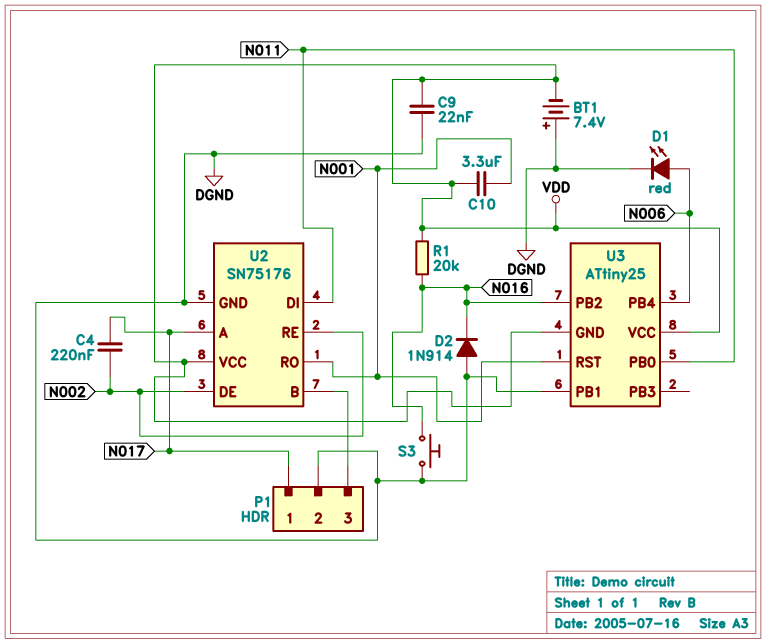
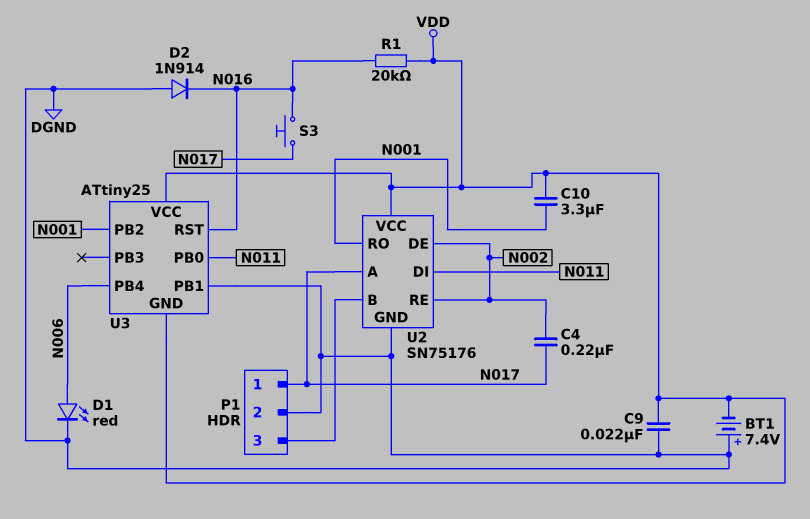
S3: button (DGND, N016) -> button (N016, N017)
U3 pin PB2: N016 -> N001
U3 pin RST: N001 -> N016

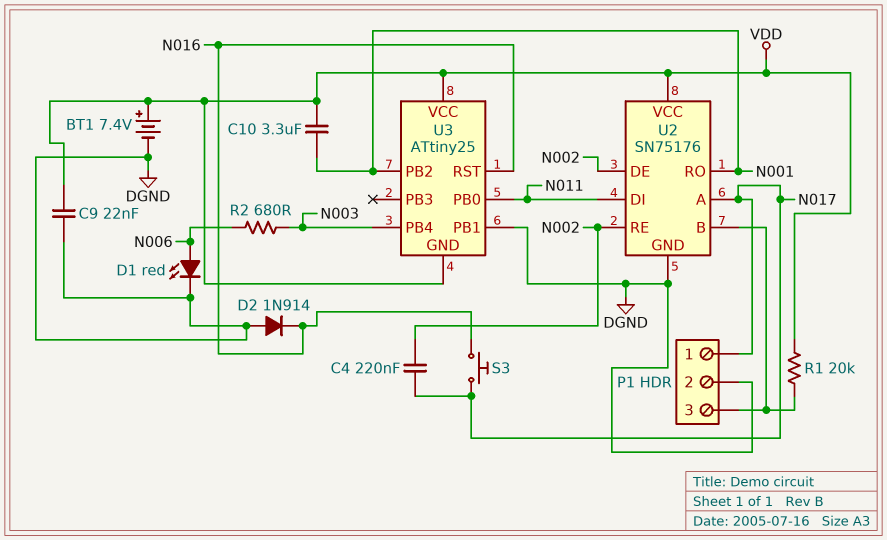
BT1: 7.4V (plus DGND, minus VDD) -> 7.4V (plus VDD, minus DGND)
R1: 20k (N016, VDD) -> 20k (P1/3, VDD)
R2: none -> 680 (N003, N006)
U3 pin PB4: N006 -> N003

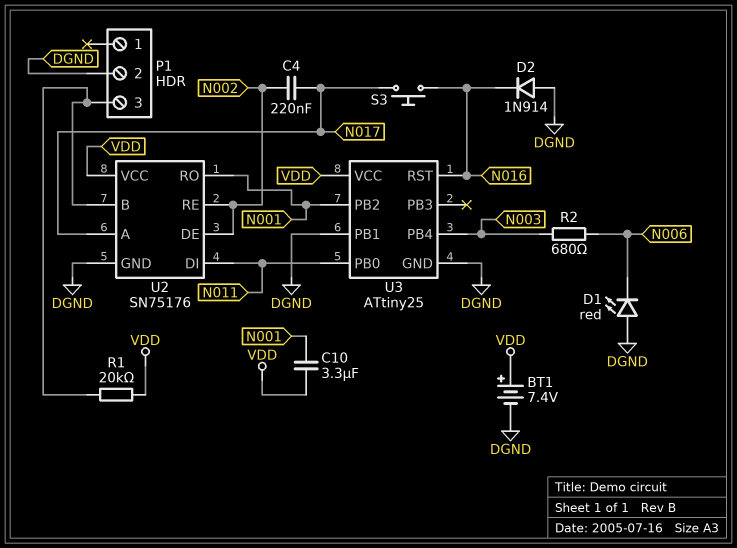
C9: 22nF (DGND, VDD) -> none
D1: LED red (A N006, K DGND) -> LED red (A DGND, K N006)
P1 pin 1: N017 -> none
U3 pin GND: VDD -> DGND

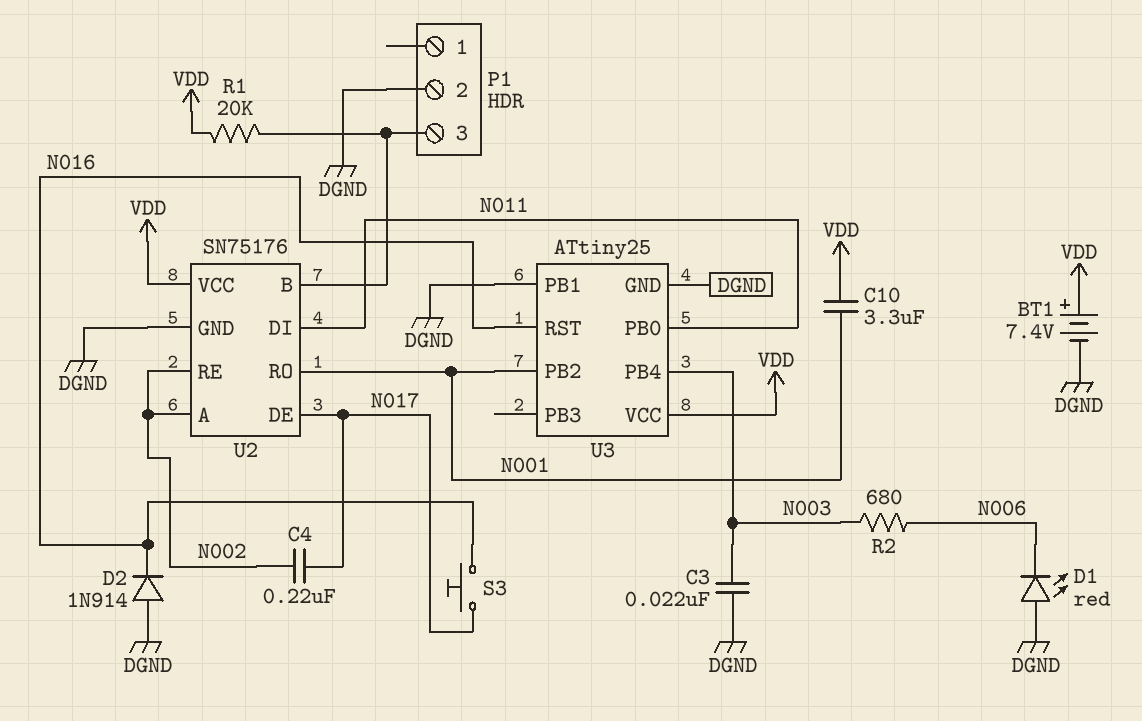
C3: none -> 22nF (DGND, N003)
U2 pin A: N017 -> N002
U2 pin DE: N002 -> N017

